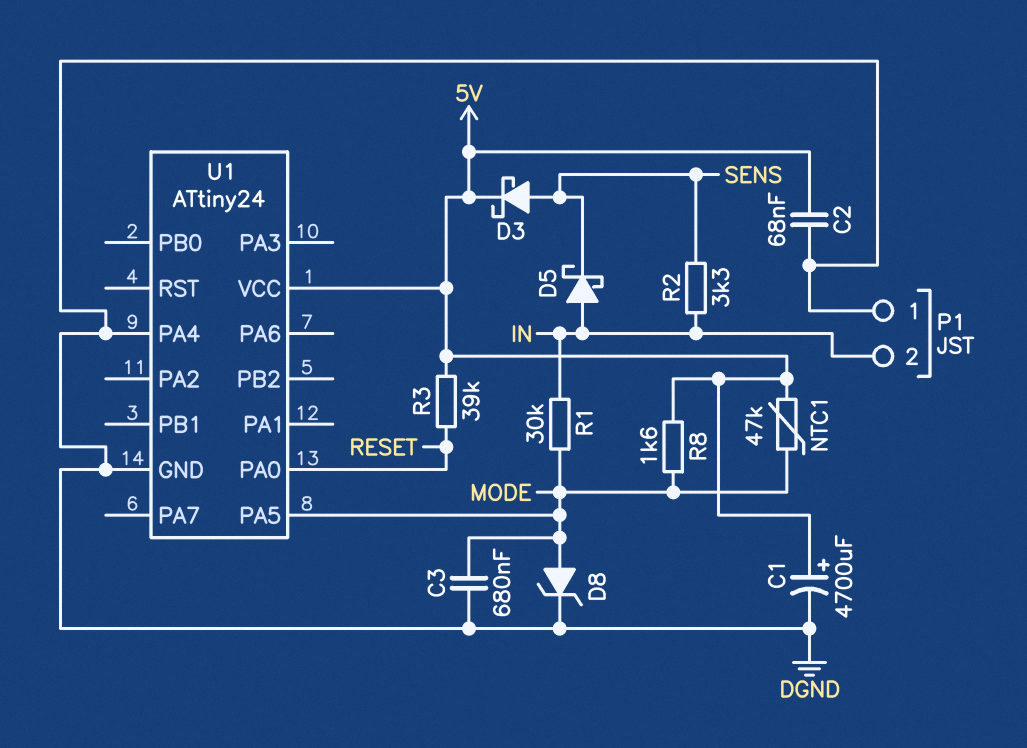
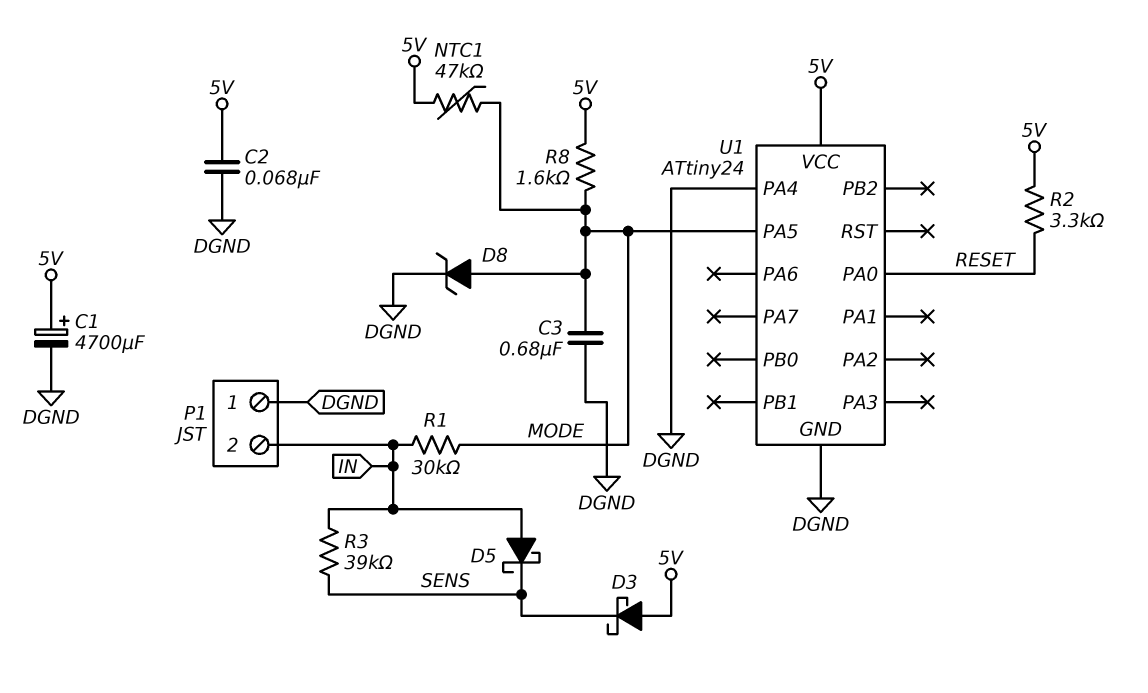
D3: schottky (A SENS, K 5V) -> schottky (A 5V, K SENS)
R2: 3.3k (IN, SENS) -> 3.3k (5V, RESET)
R3: 39k (5V, RESET) -> 39k (IN, SENS)

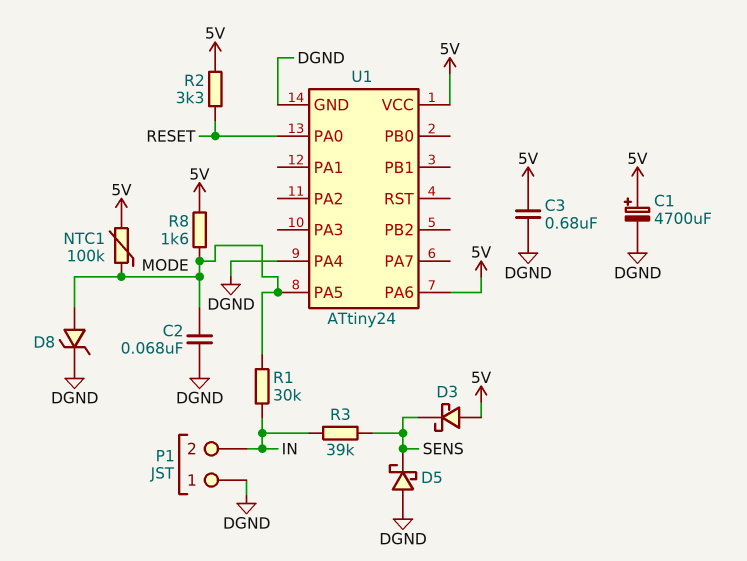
C2: 68nF (5V, DGND) -> 68nF (DGND, MODE)
C3: 680nF (DGND, MODE) -> 680nF (5V, DGND)
D5: schottky (A IN, K SENS) -> schottky (A DGND, K SENS)
NTC1: 47k (5V, MODE) -> 100k (5V, MODE)
U1 pin PA6: none -> 5V

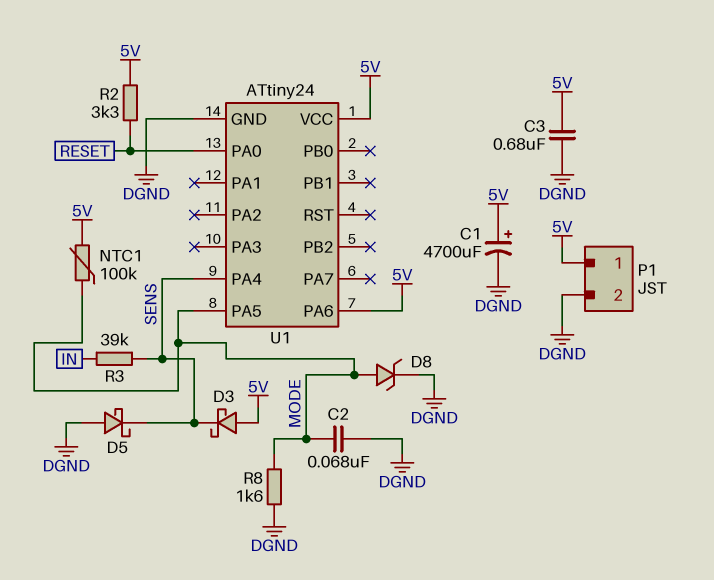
P1 pin 1: DGND -> 5V
P1 pin 2: IN -> DGND
R1: 30k (IN, MODE) -> none
R8: 1.6k (5V, MODE) -> 1.6k (DGND, MODE)
U1 pin PA4: DGND -> SENS

